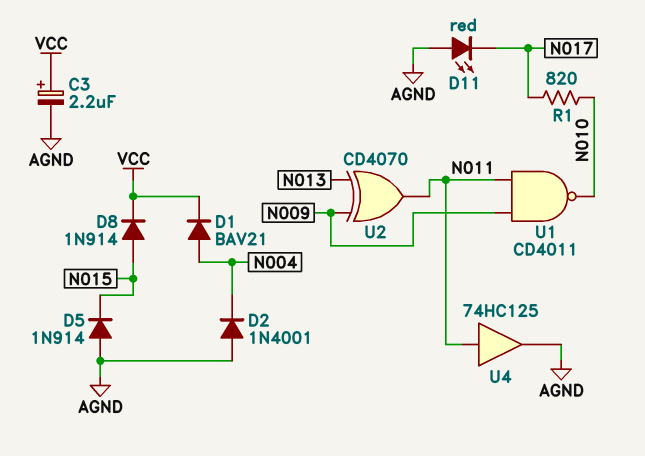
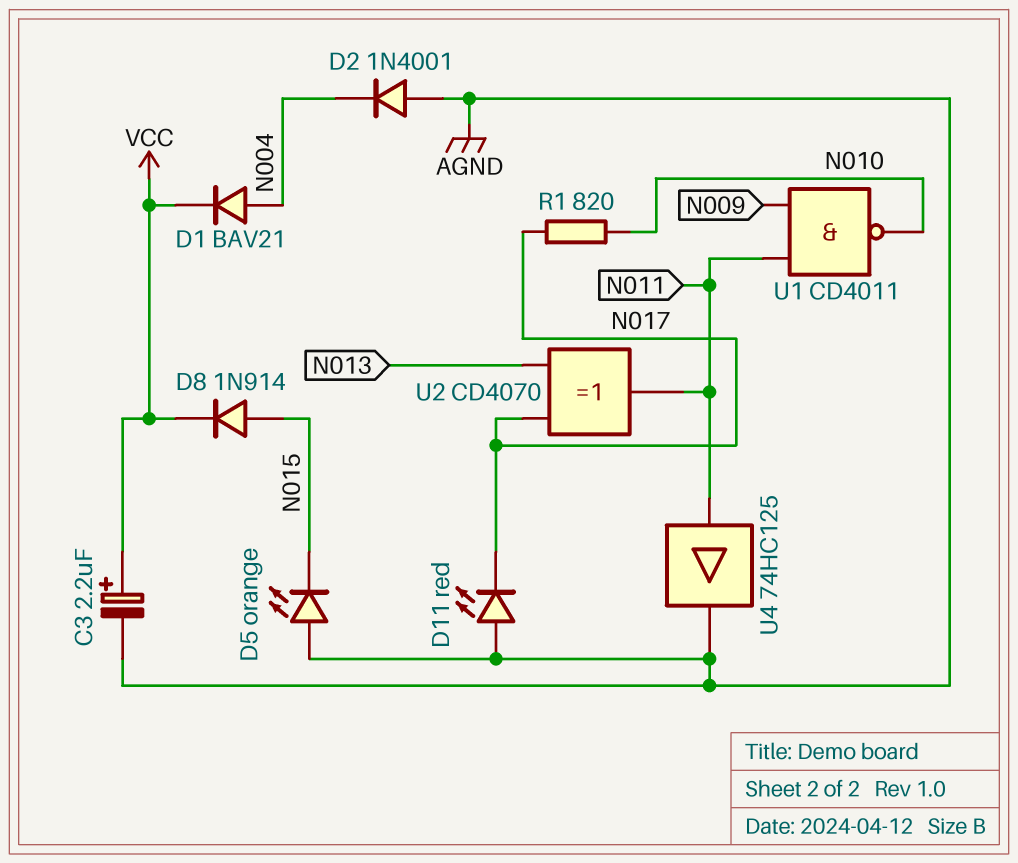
D5: diode 1N914 (A AGND, K N015) -> LED orange (A AGND, K N015)
U2: XOR CD4070 (in N009, in N013, out N011) -> XOR CD4070 (in N013, in N017, out N011)

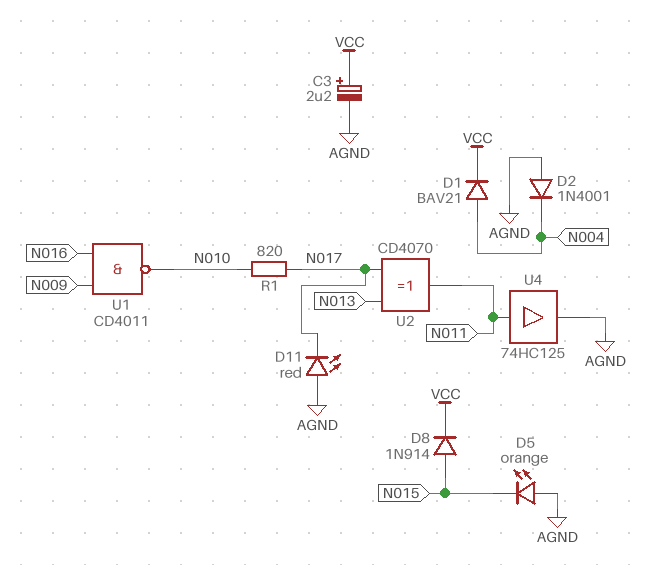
U1: NAND CD4011 (in N009, in N011, out N010) -> NAND CD4011 (in N009, in N016, out N010)

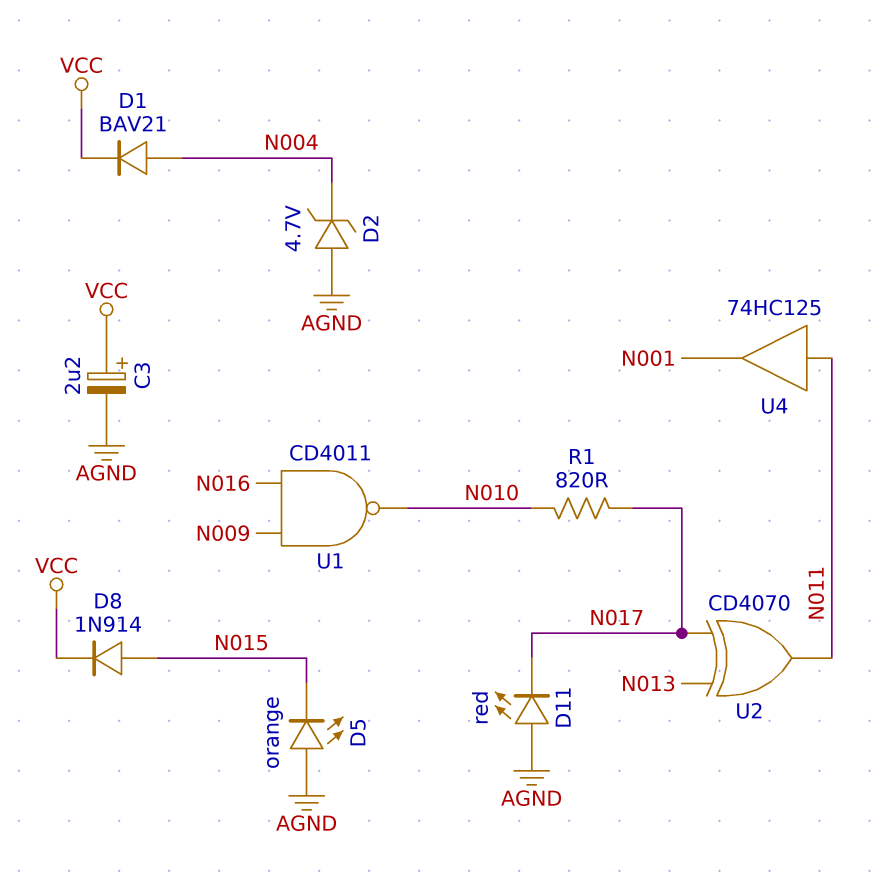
D2: diode 1N4001 (A AGND, K N004) -> zener 4.7V (A AGND, K N004)
U4: buffer 74HC125 (in N011, out AGND) -> buffer 74HC125 (in N011, out N001)

